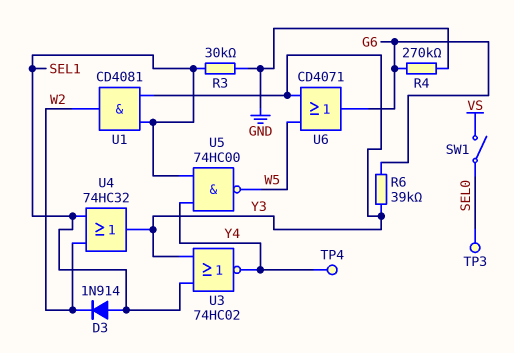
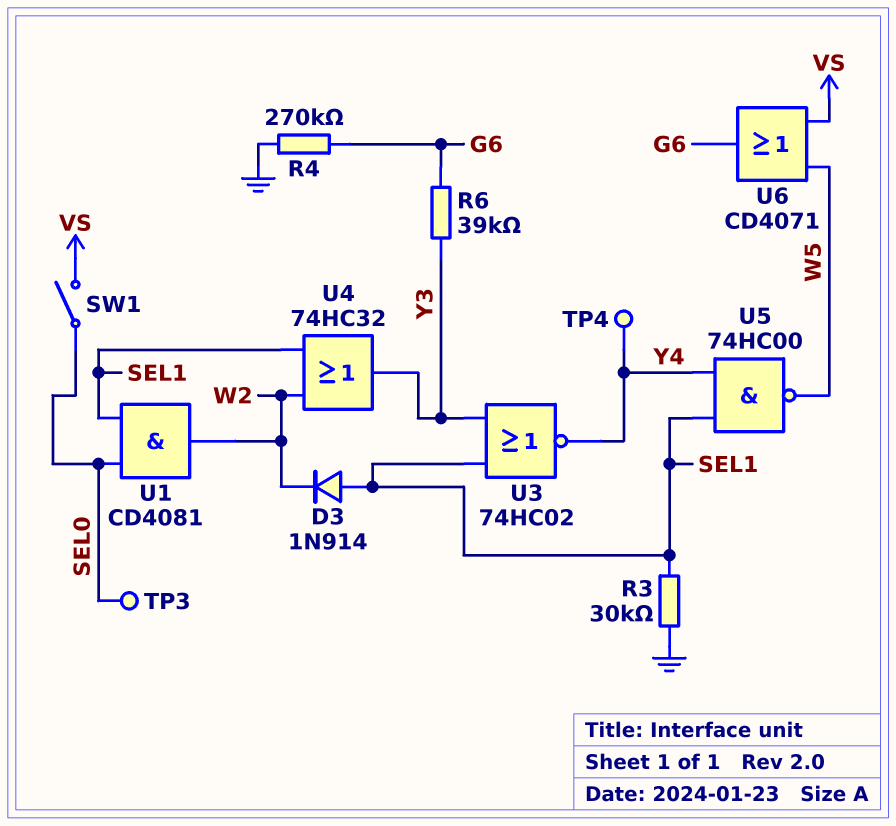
U1: AND CD4081 (in SEL1, in Y3, out W2) -> AND CD4081 (in SEL0, in SEL1, out W2)
U6: OR CD4071 (in W5, in Y3, out G6) -> OR CD4071 (in VS, in W5, out G6)

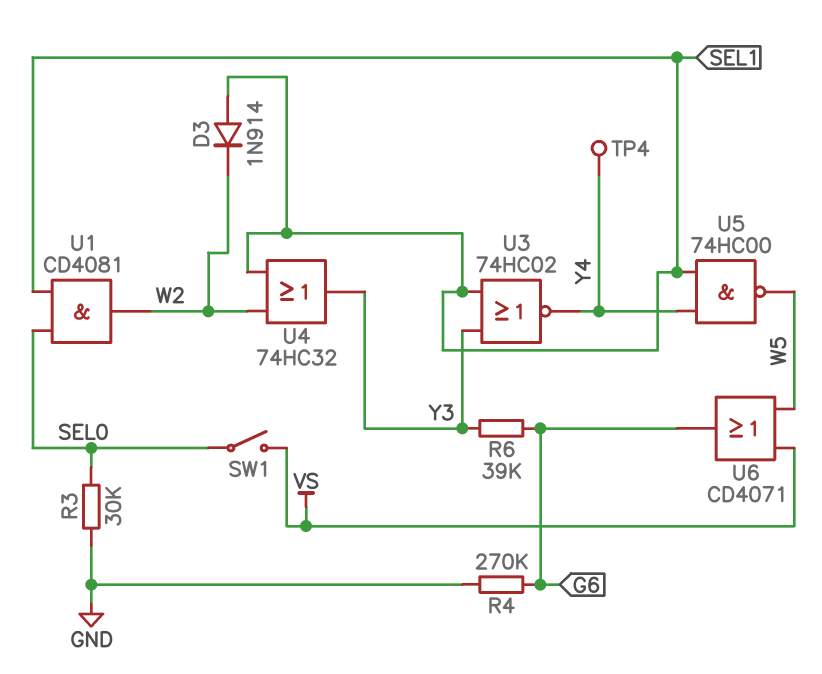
R3: 30k (GND, SEL1) -> 30k (GND, SEL0)
TP3: test point (SEL0) -> none

